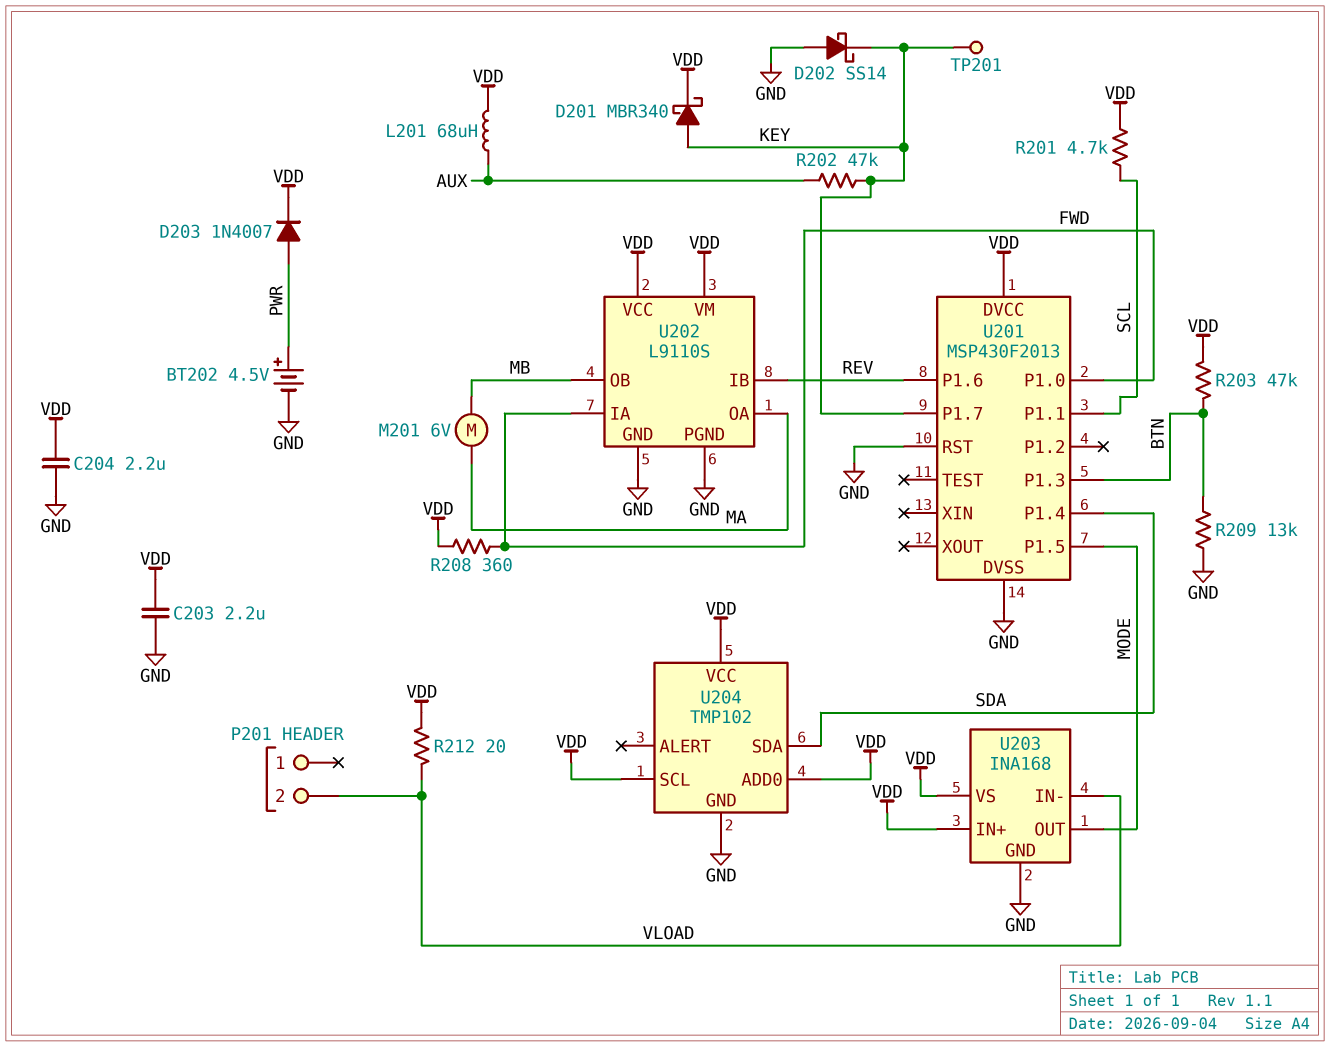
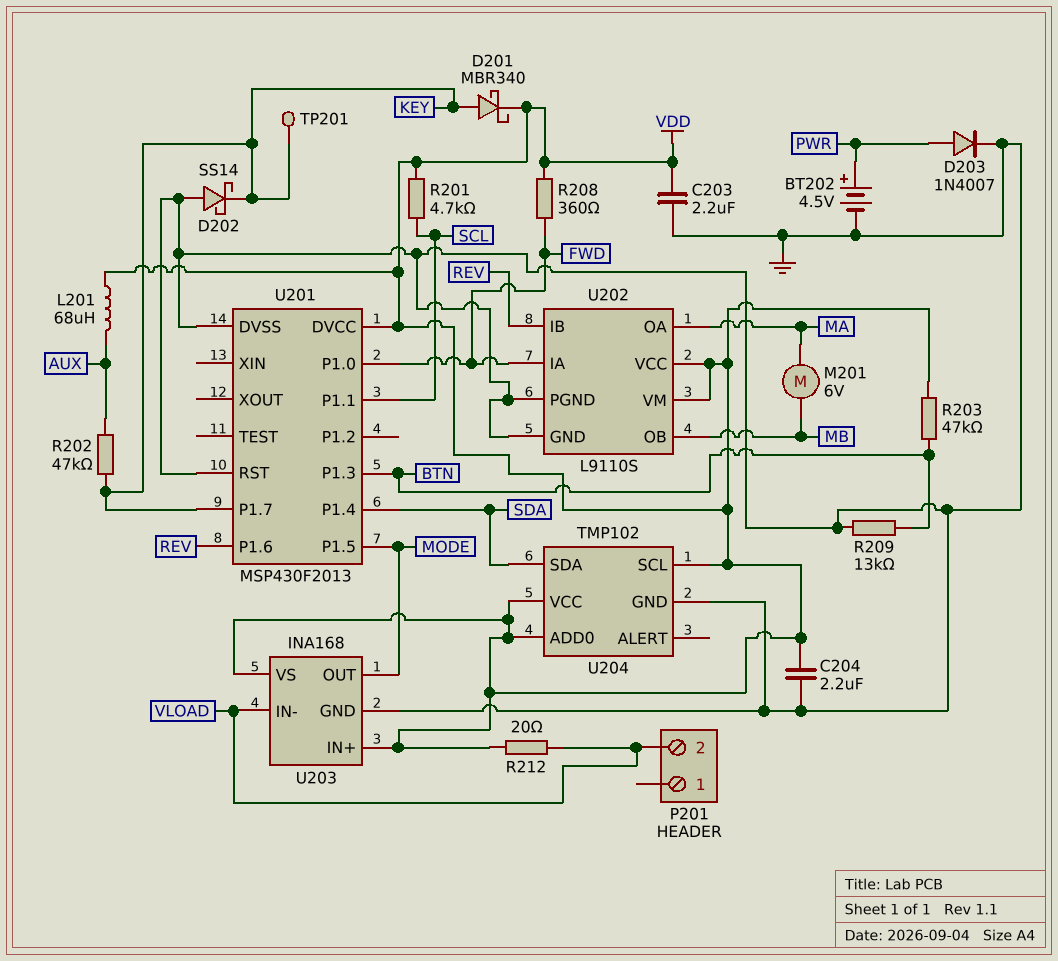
D203: diode 1N4007 (A PWR, K VDD) -> diode 1N4007 (A PWR, K GND)

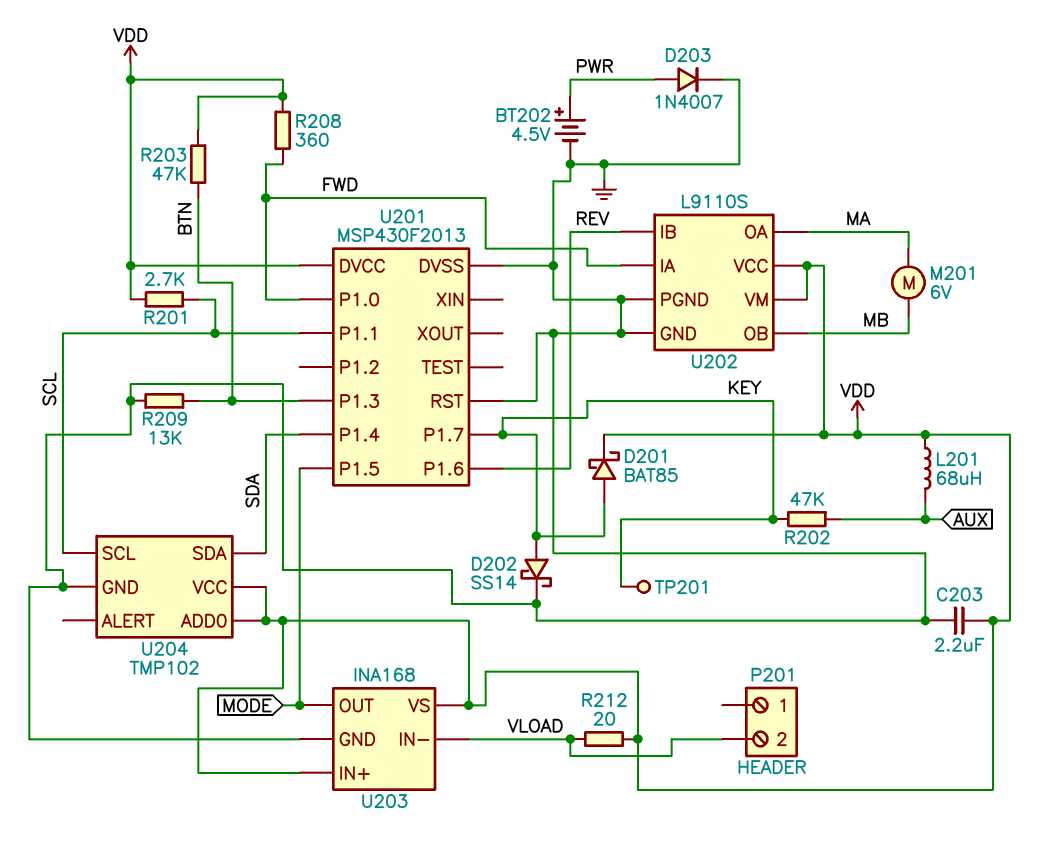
C204: 2.2uF (GND, VDD) -> none
D201: schottky MBR340 (A KEY, K VDD) -> schottky BAT85 (A KEY, K VDD)
D202: schottky SS14 (A GND, K KEY) -> schottky SS14 (A KEY, K GND)
R201: 4.7k (SCL, VDD) -> 2.7k (SCL, VDD)
U204 pin SCL: VDD -> SCL

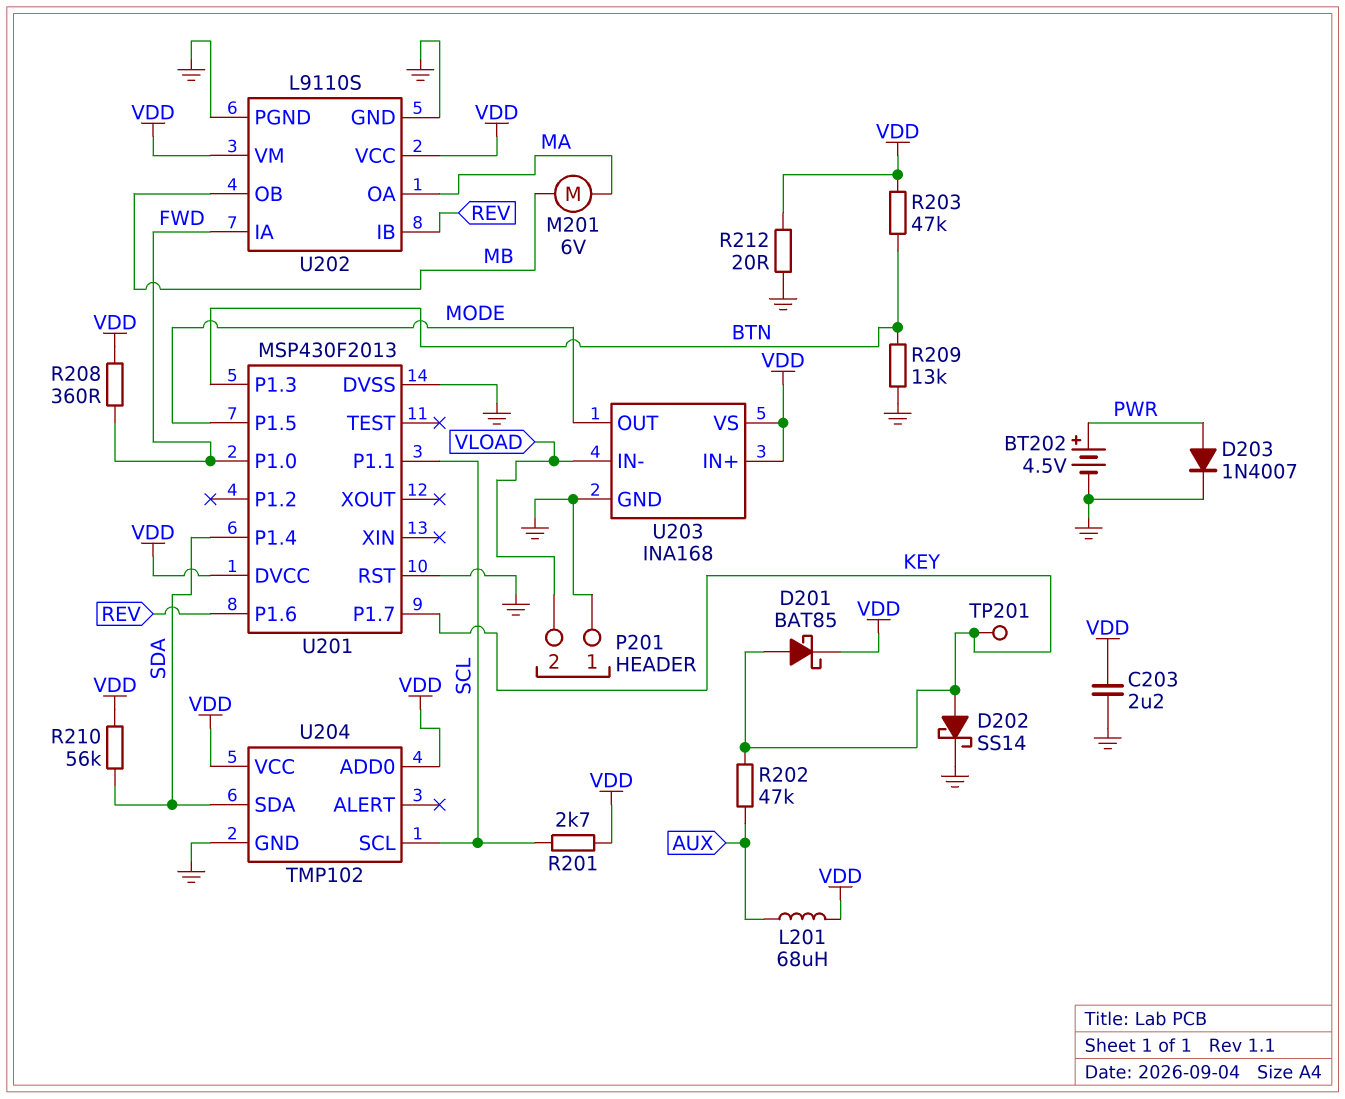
P201 pin 1: none -> GND
R210: none -> 56k (SDA, VDD)
R212: 20 (VDD, VLOAD) -> 20 (GND, VDD)

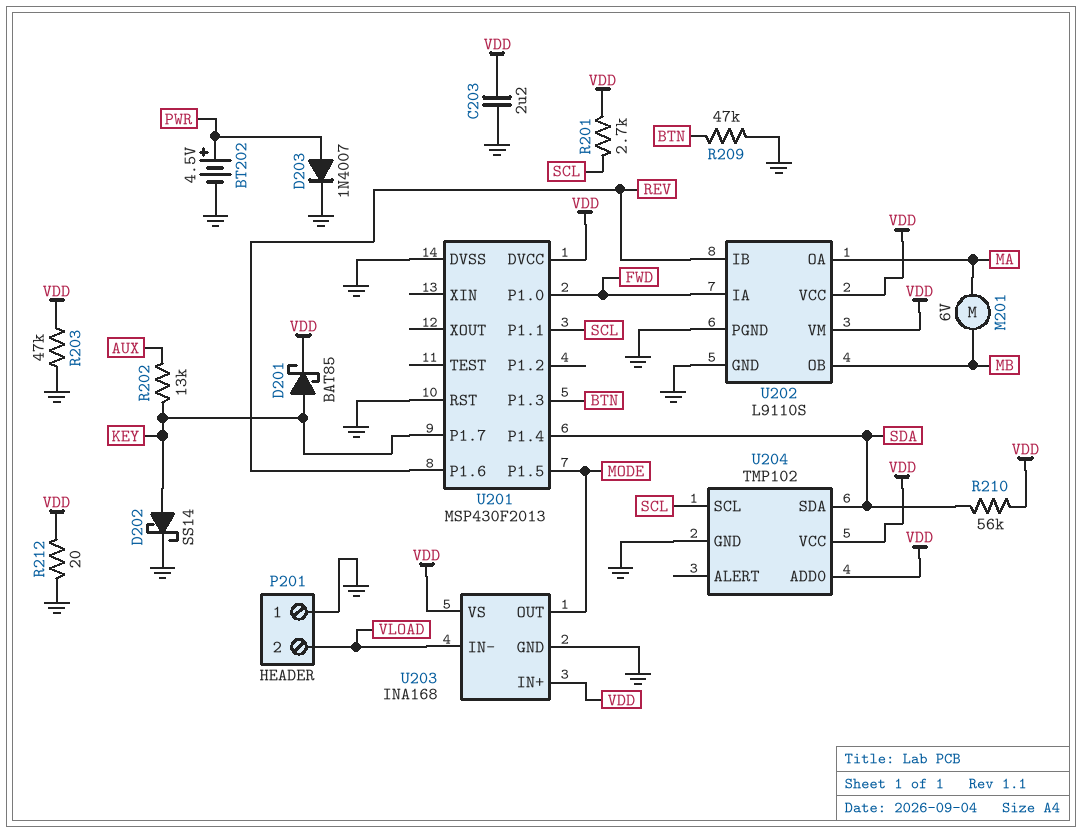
L201: 68uH (AUX, VDD) -> none
R202: 47k (AUX, KEY) -> 13k (AUX, KEY)
R203: 47k (BTN, VDD) -> 47k (GND, VDD)
R208: 360 (FWD, VDD) -> none
R209: 13k (BTN, GND) -> 47k (BTN, GND)
TP201: test point (KEY) -> none

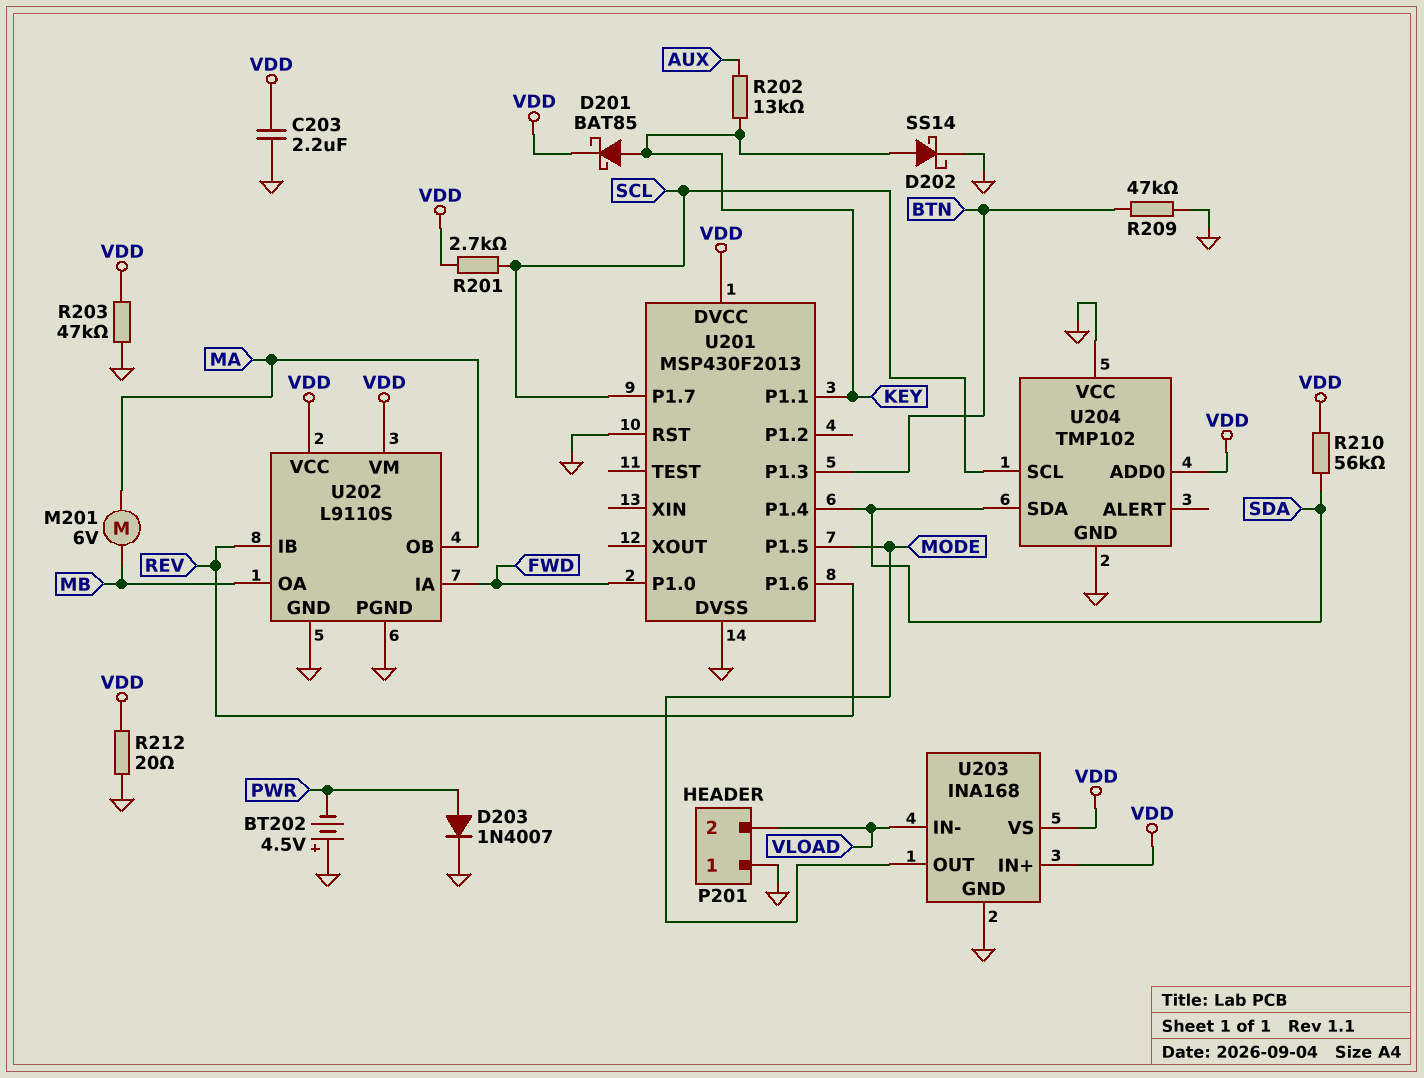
BT202: 4.5V (plus PWR, minus GND) -> 4.5V (plus GND, minus PWR)
U201 pin P1.1: SCL -> KEY
U201 pin P1.7: KEY -> SCL
U202 pin OA: MA -> MB
U202 pin OB: MB -> MA
U204 pin VCC: VDD -> GND

